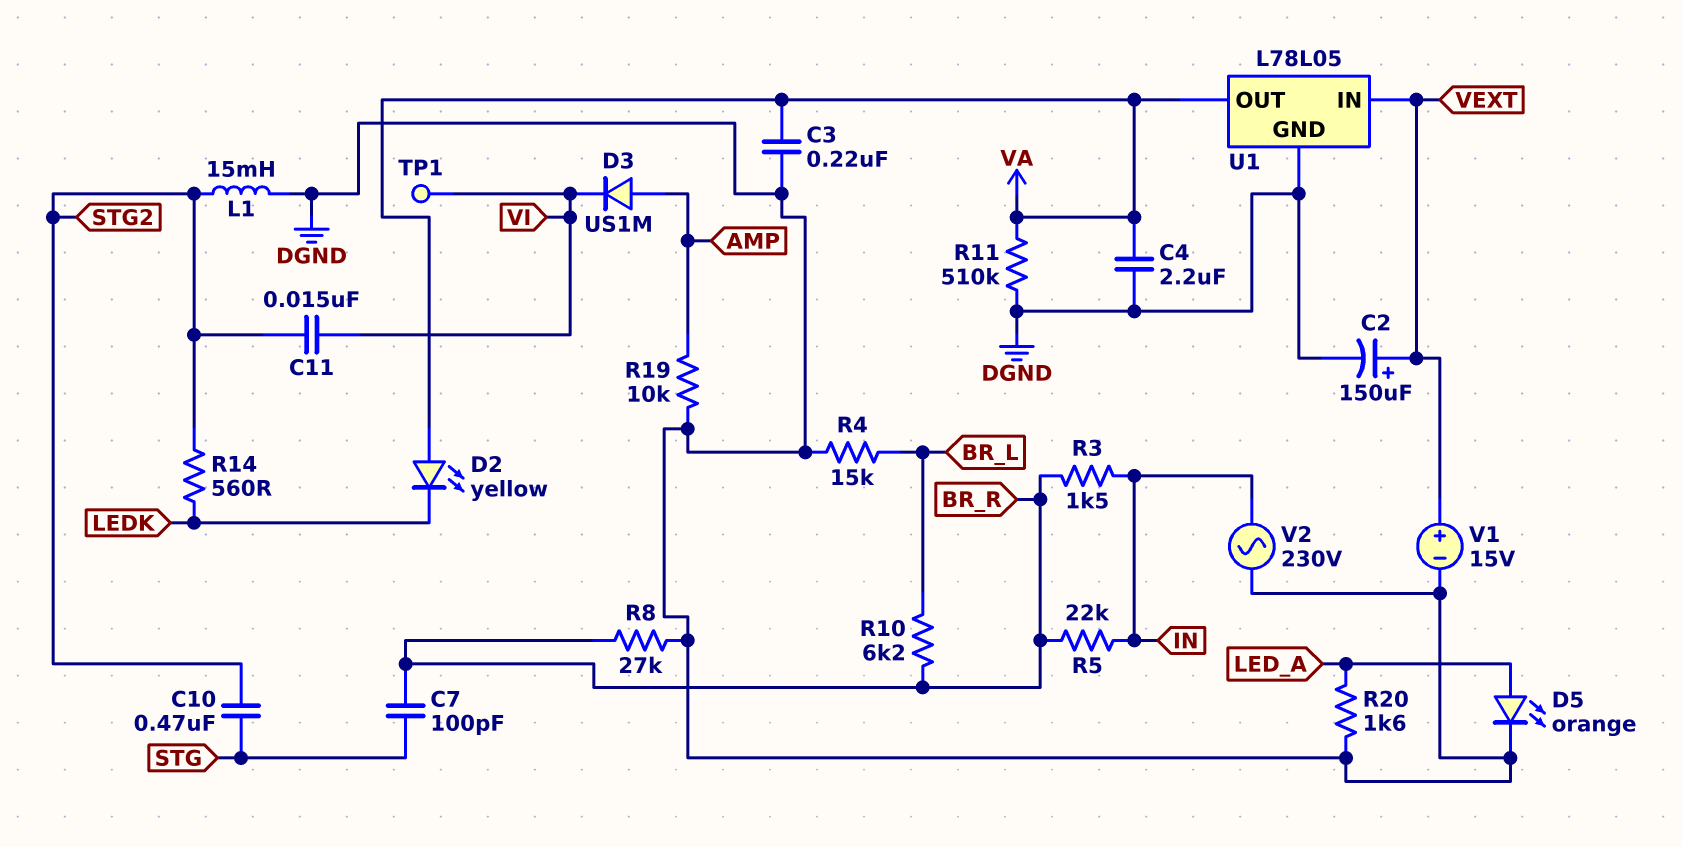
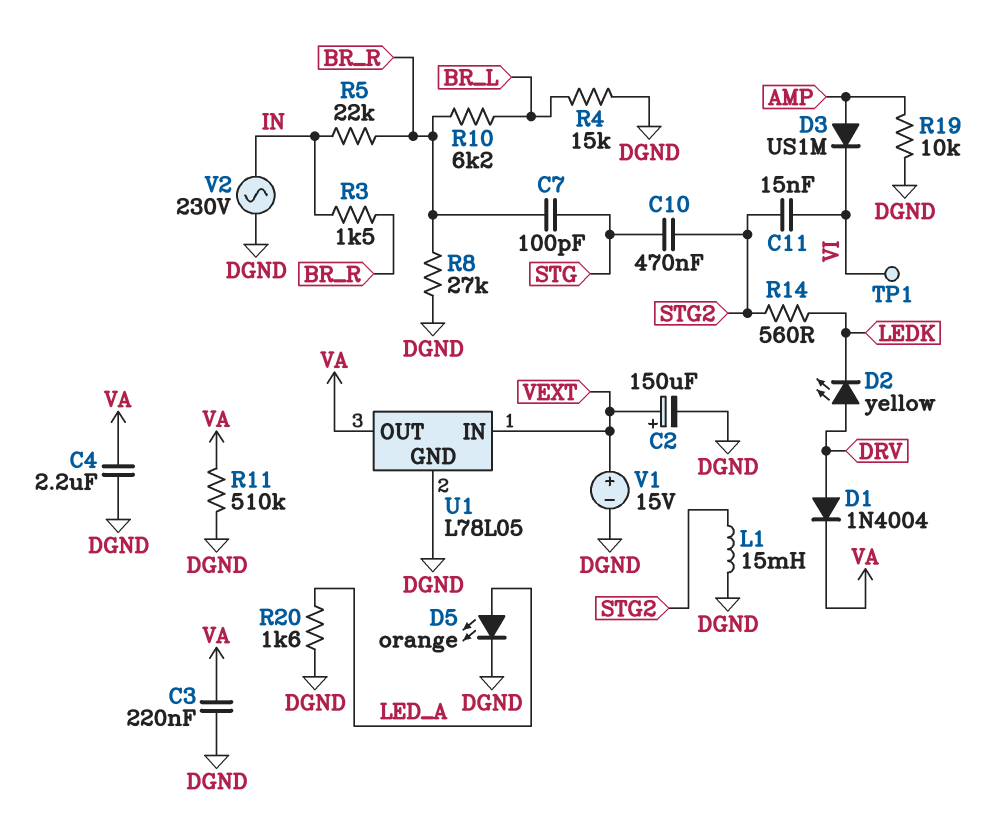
D1: none -> diode 1N4004 (A DRV, K VA)
D2: LED yellow (A VA, K LEDK) -> LED yellow (A DRV, K LEDK)

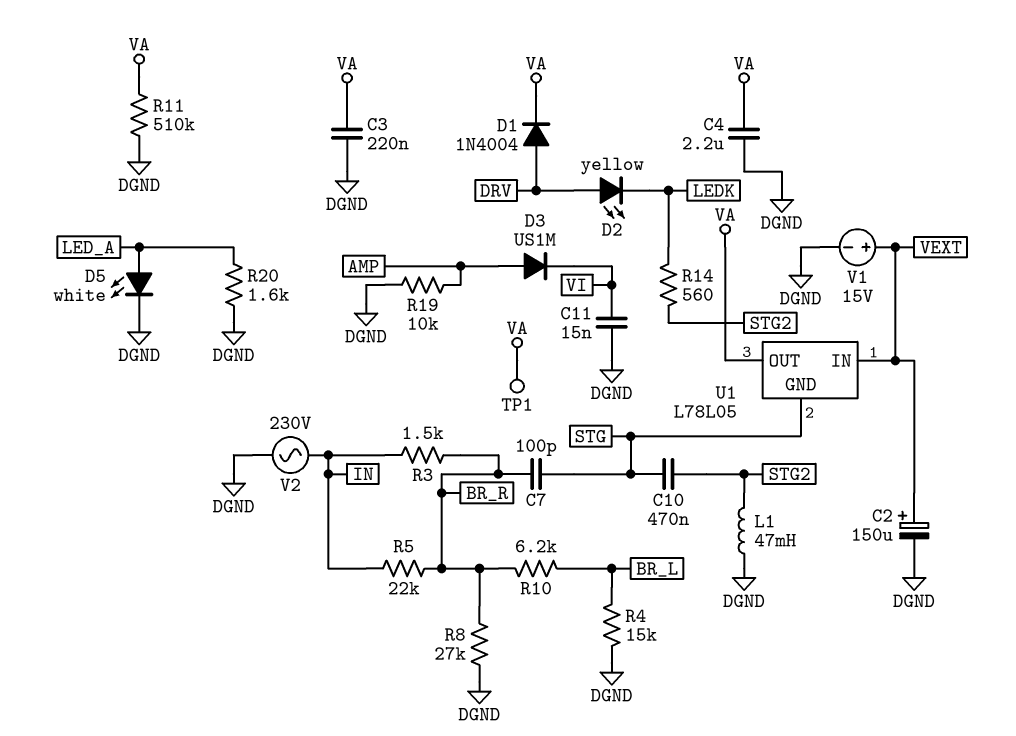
C11: 15nF (STG2, VI) -> 15nF (DGND, VI)
D5: LED orange (A LED_A, K DGND) -> LED white (A LED_A, K DGND)
L1: 15mH (DGND, STG2) -> 47mH (DGND, STG2)
TP1: test point (VI) -> test point (VA)
U1 pin GND: DGND -> STG

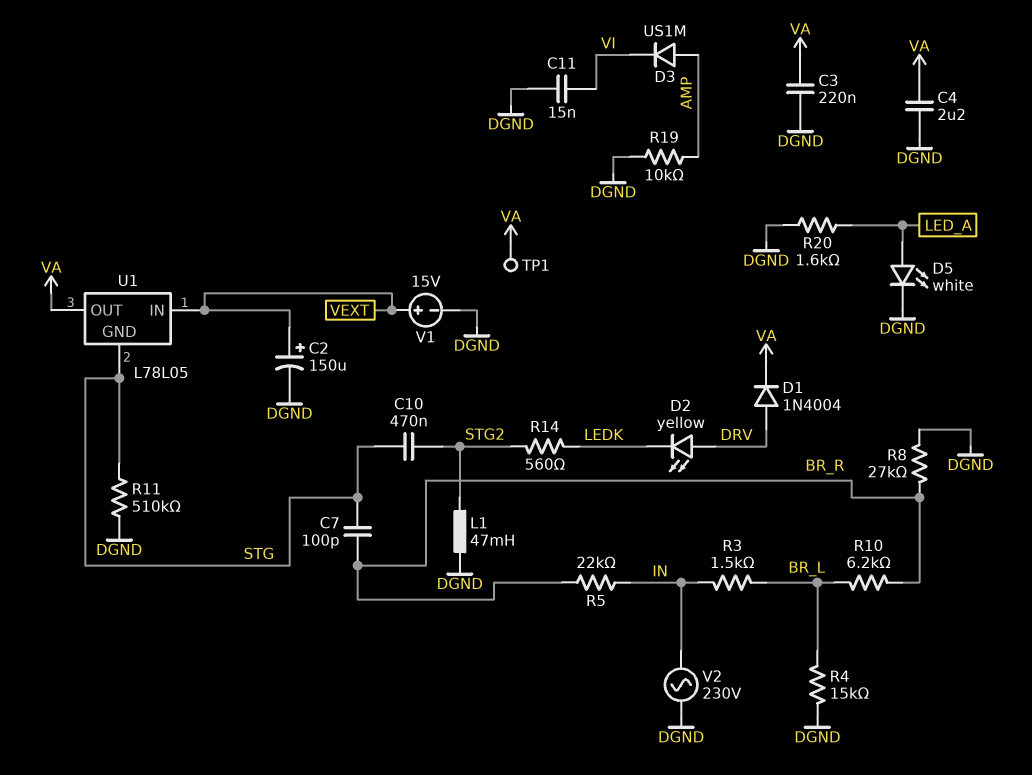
R3: 1.5k (BR_R, IN) -> 1.5k (BR_L, IN)
R11: 510k (DGND, VA) -> 510k (DGND, STG)

